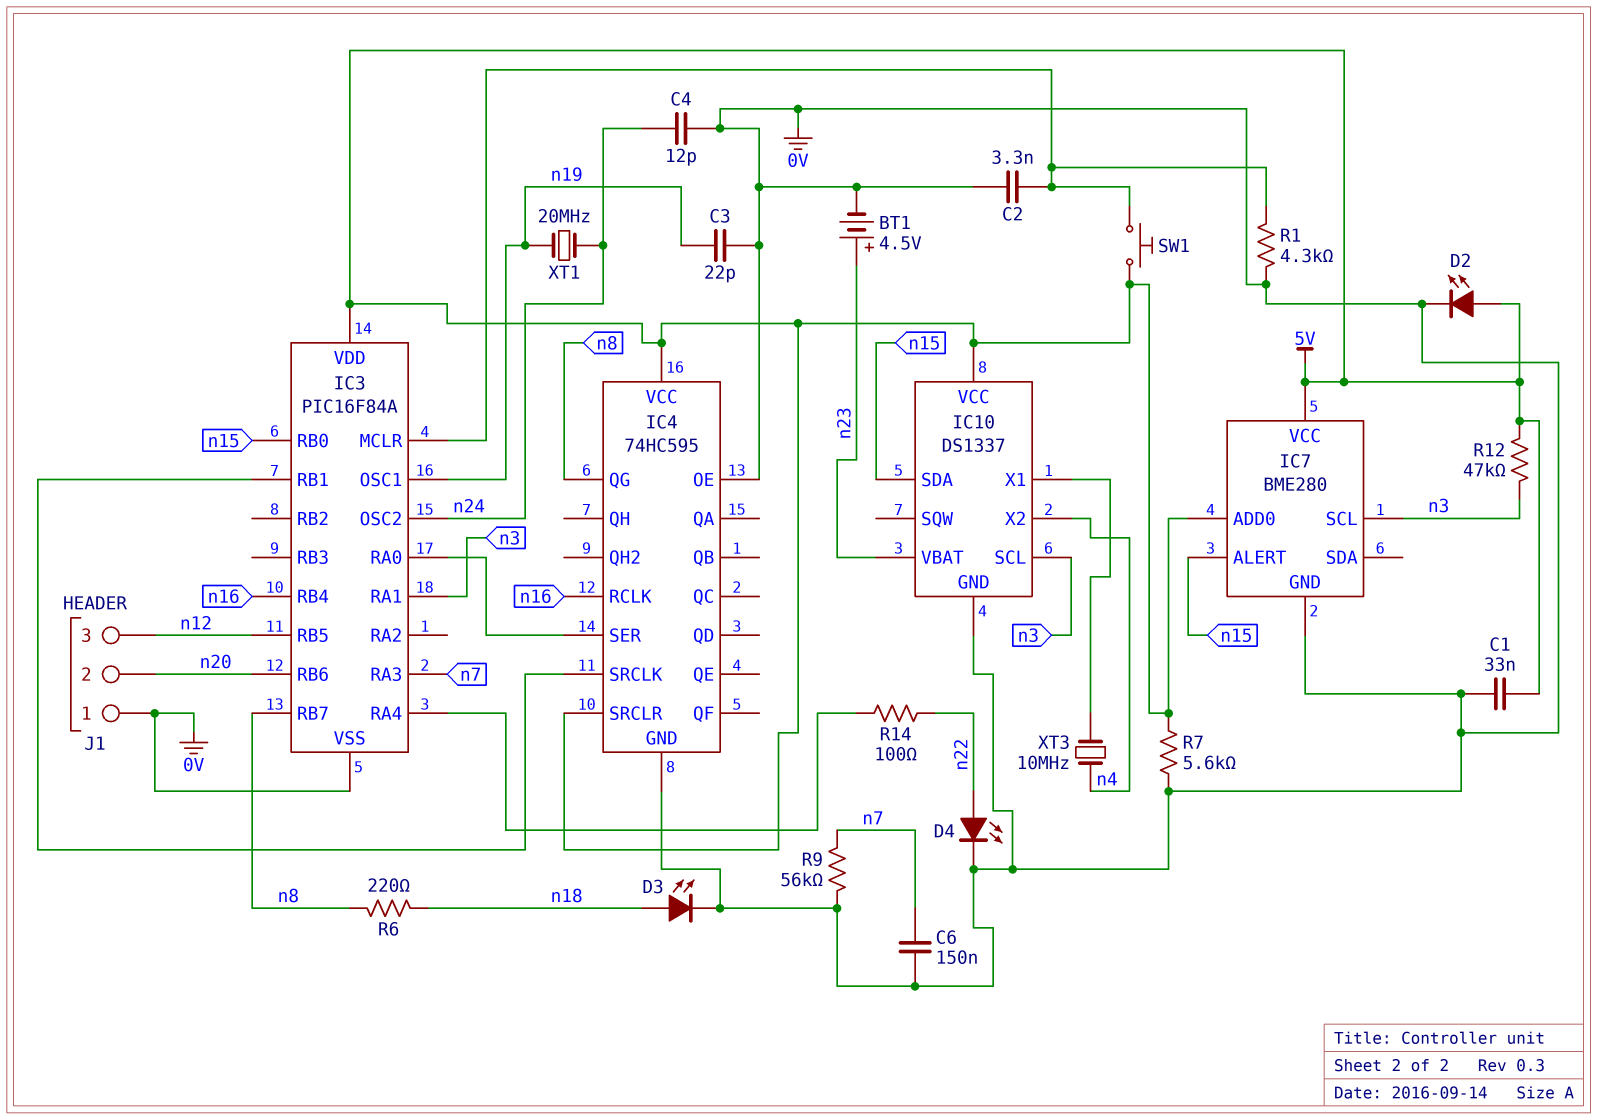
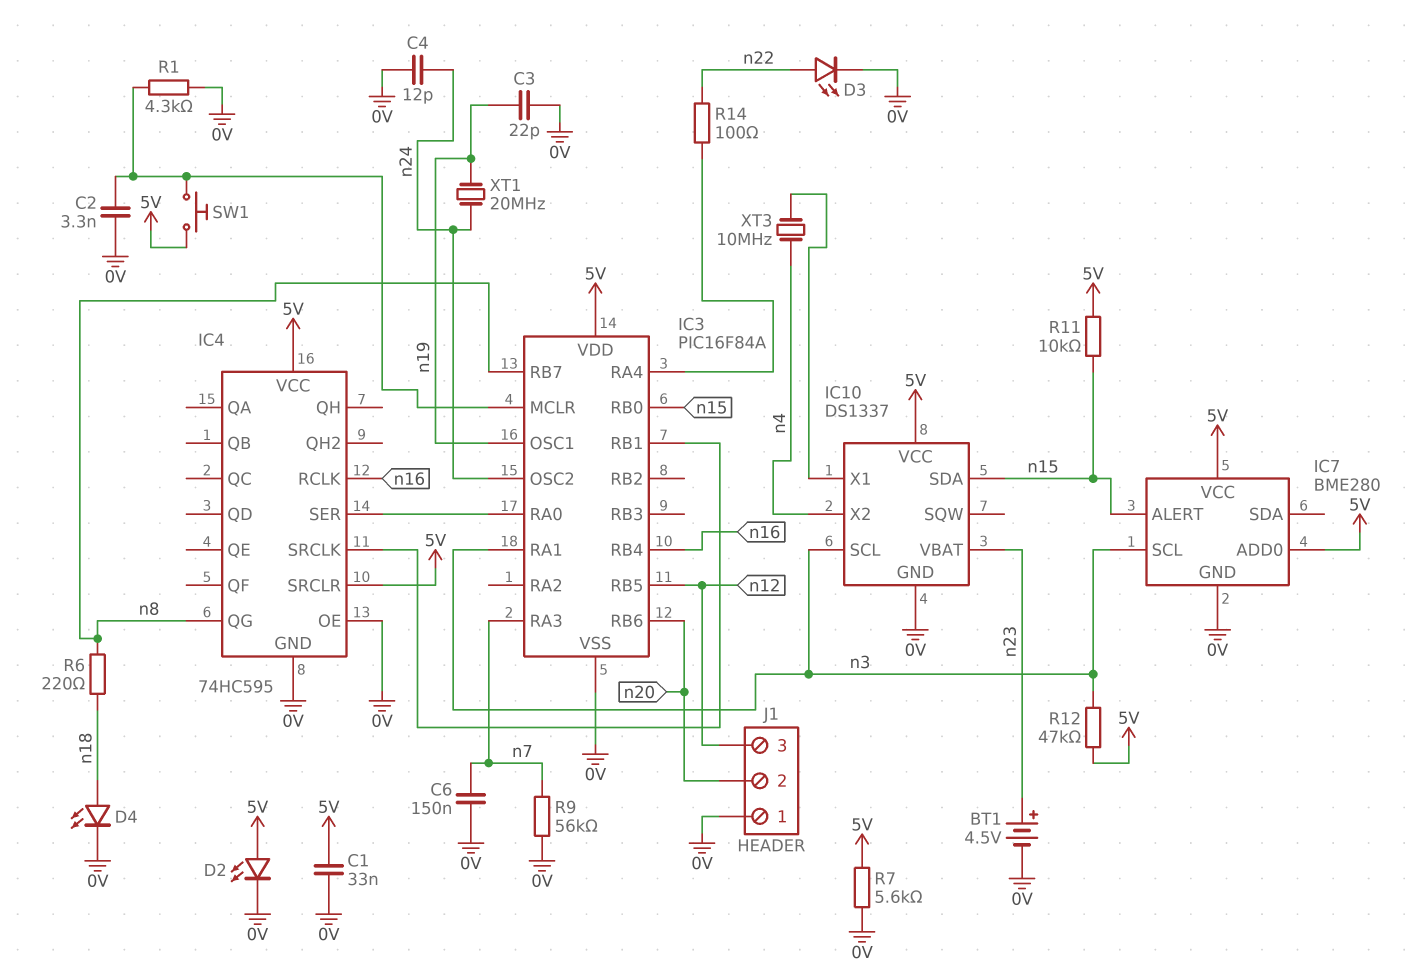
D3: LED (A n18, K 0V) -> LED (A n22, K 0V)
D4: LED (A n22, K 0V) -> LED (A n18, K 0V)
R11: none -> 10k (5V, n15)

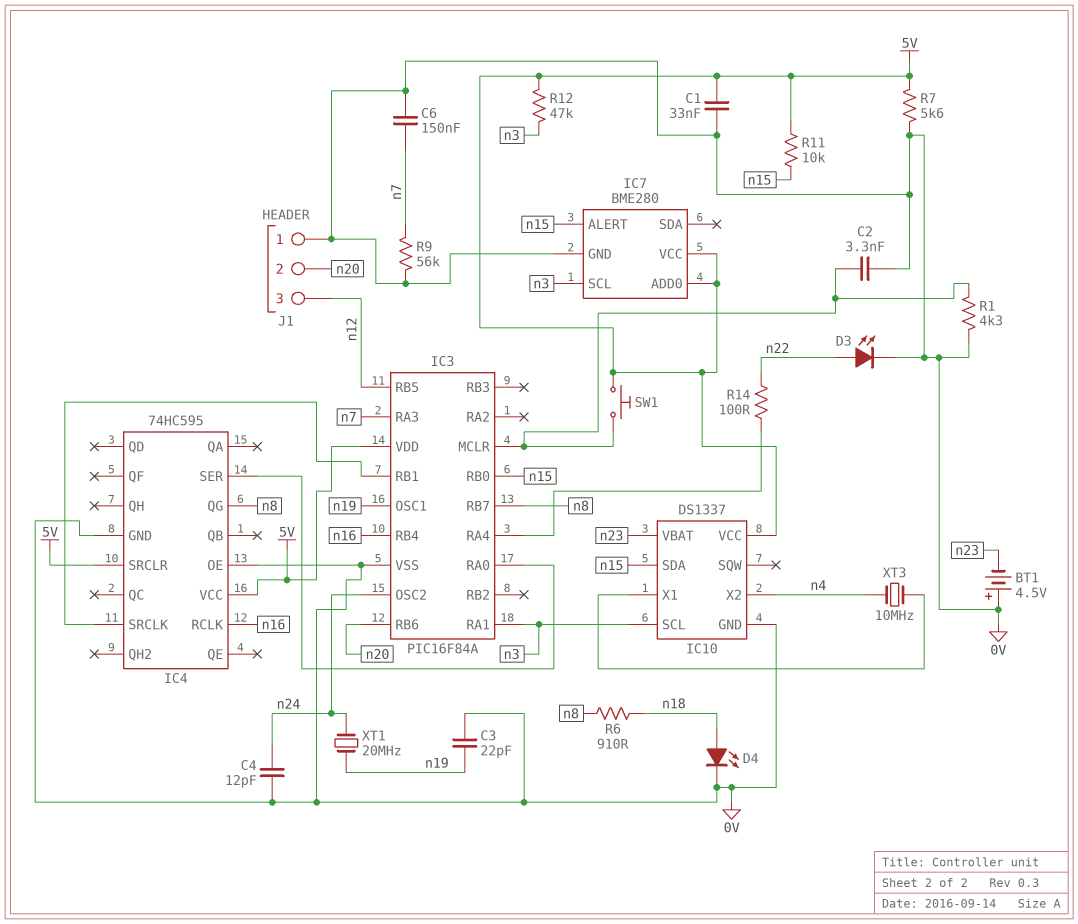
BT1: 4.5V (plus n23, minus 0V) -> 4.5V (plus 0V, minus n23)
D2: LED (A 5V, K 0V) -> none
R6: 220 (n8, n18) -> 910 (n8, n18)

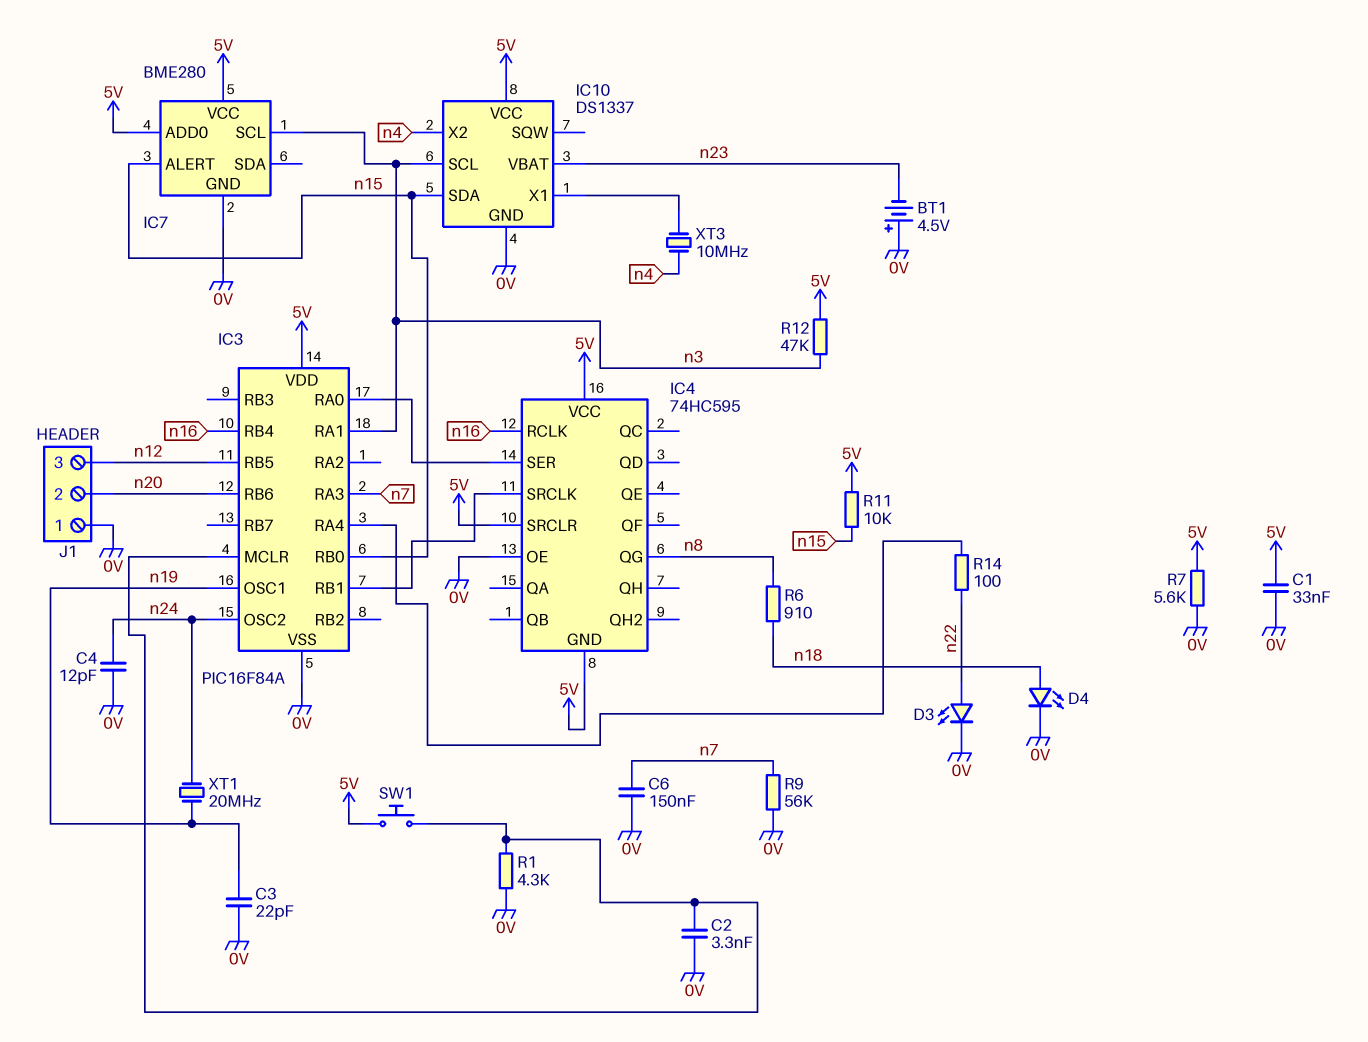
IC3 pin RB7: n8 -> none
IC4 pin GND: 0V -> 5V

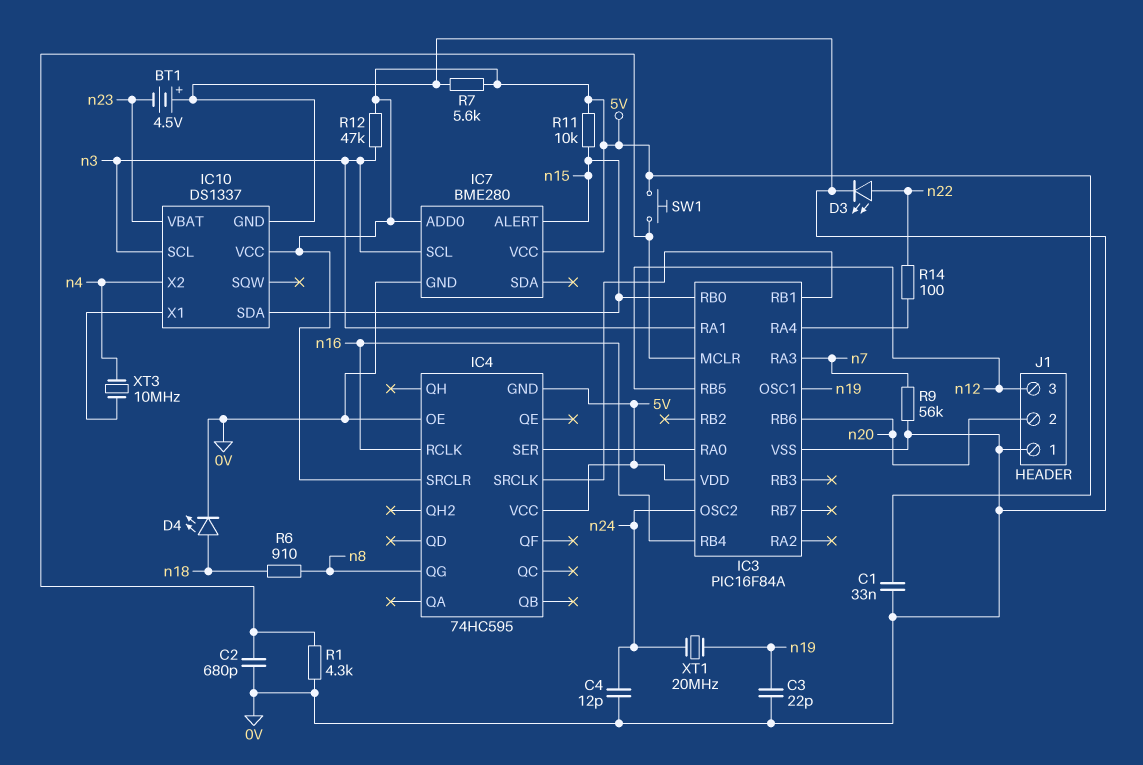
C2: 3.3nF (0V, IC3/MCLR) -> 680pF (0V, IC3/MCLR)
C6: 150nF (0V, n7) -> none

